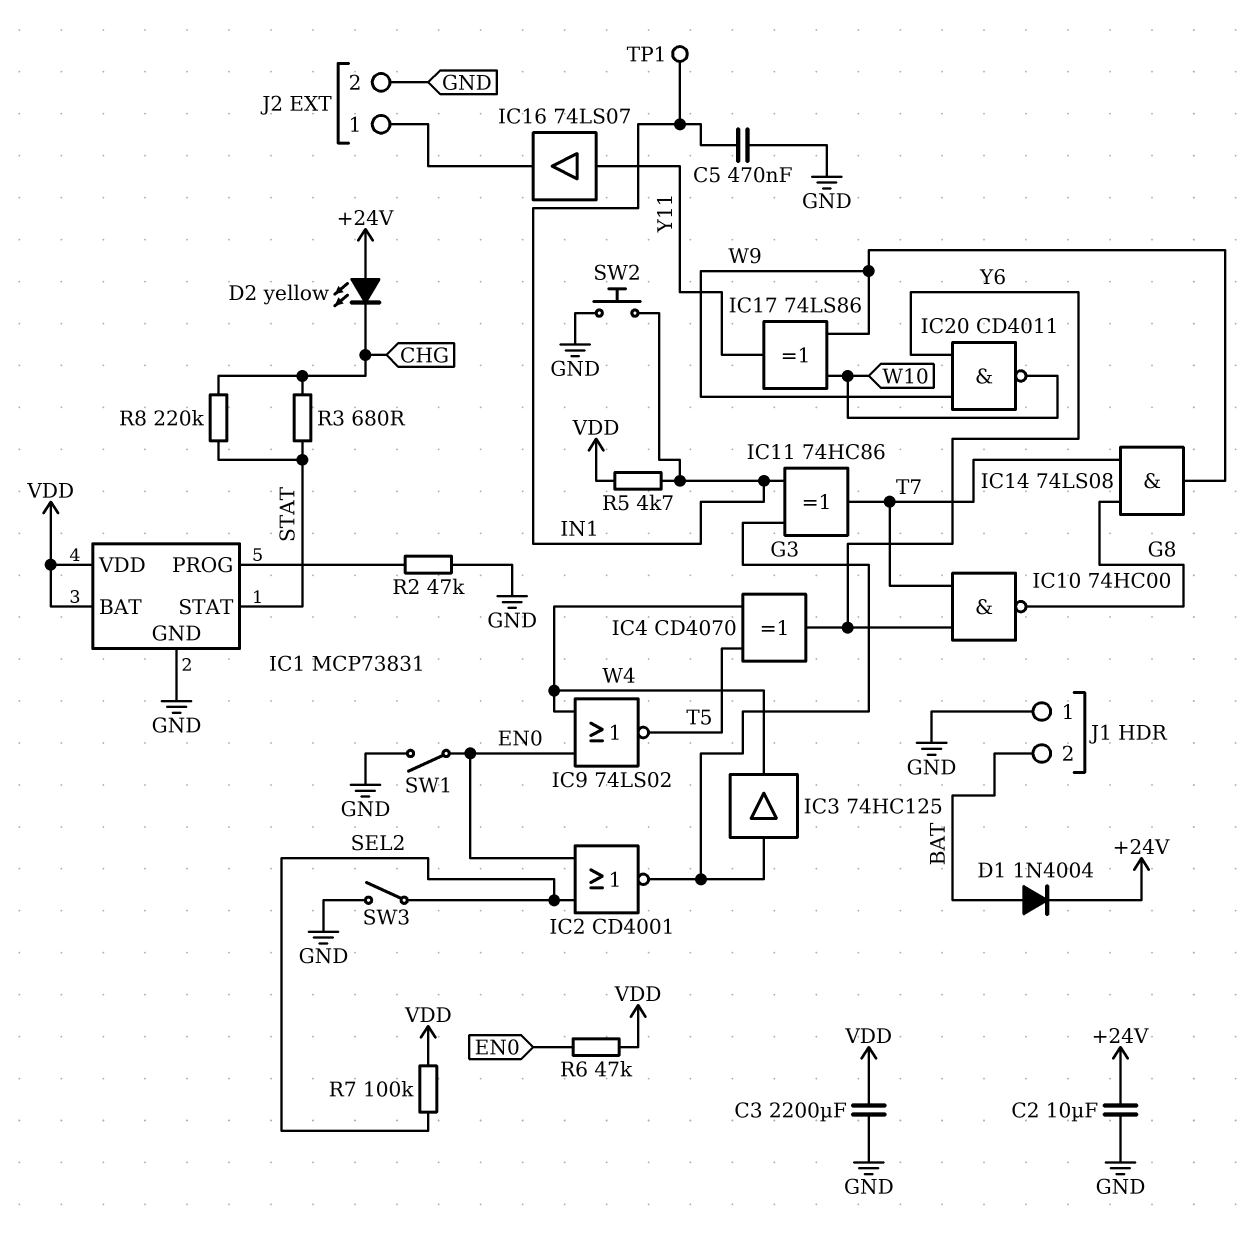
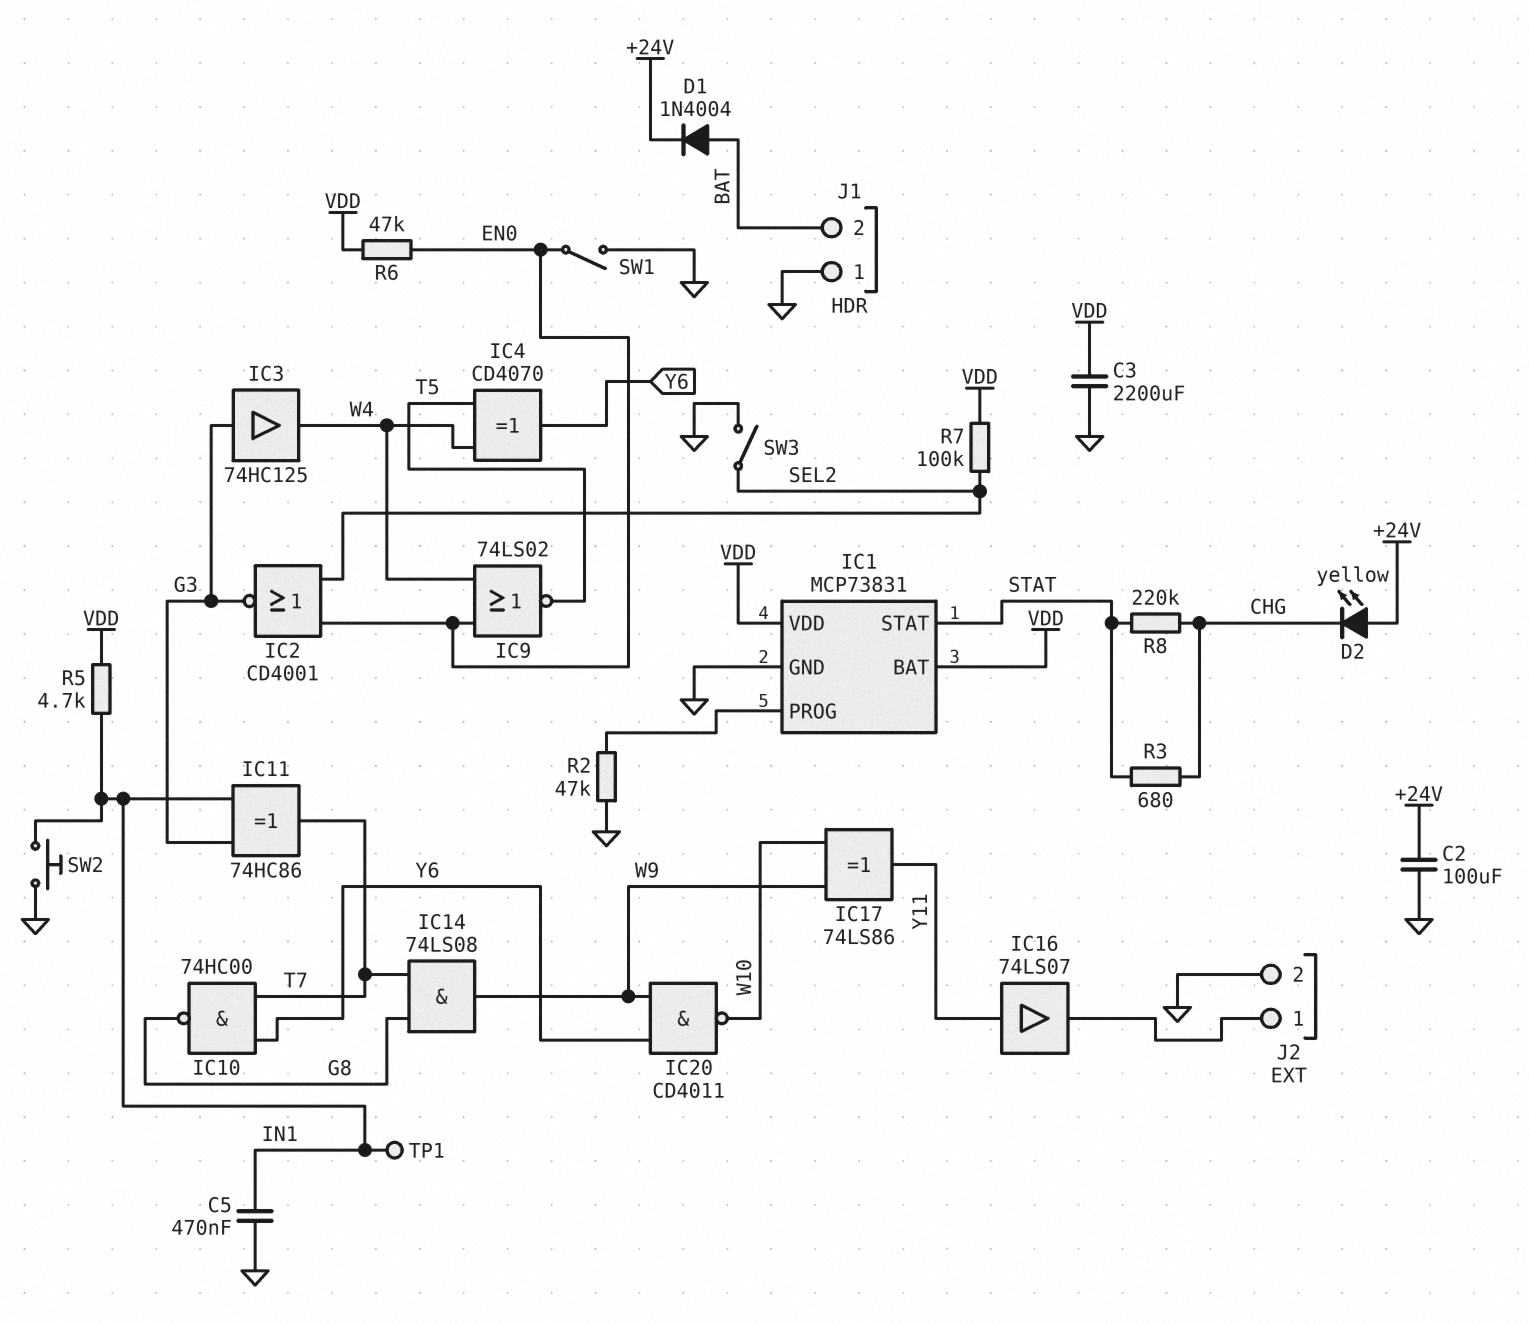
C2: 10uF (+24V, GND) -> 100uF (+24V, GND)

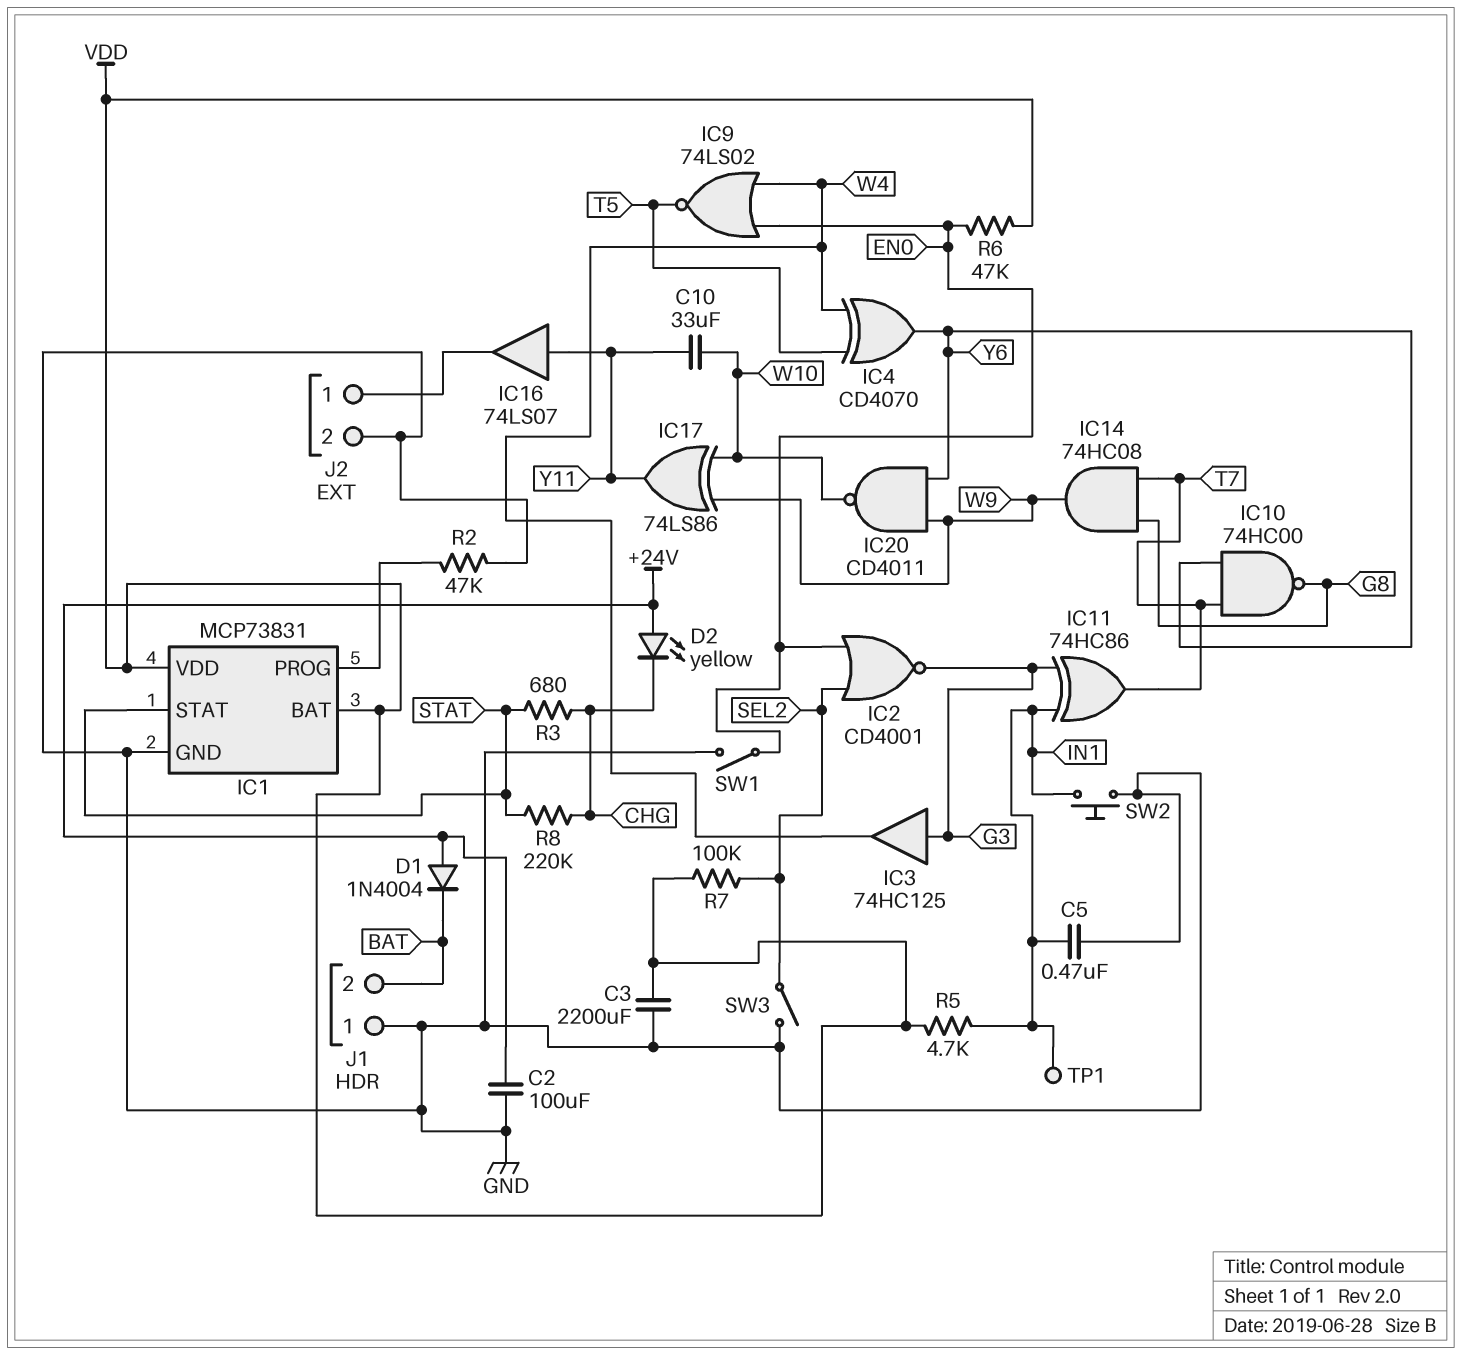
C10: none -> 33uF (W10, Y11)
D1: diode 1N4004 (A BAT, K +24V) -> diode 1N4004 (A +24V, K BAT)
IC14: AND 74LS08 (in G8, in T7, out W9) -> AND 74HC08 (in G8, in T7, out W9)

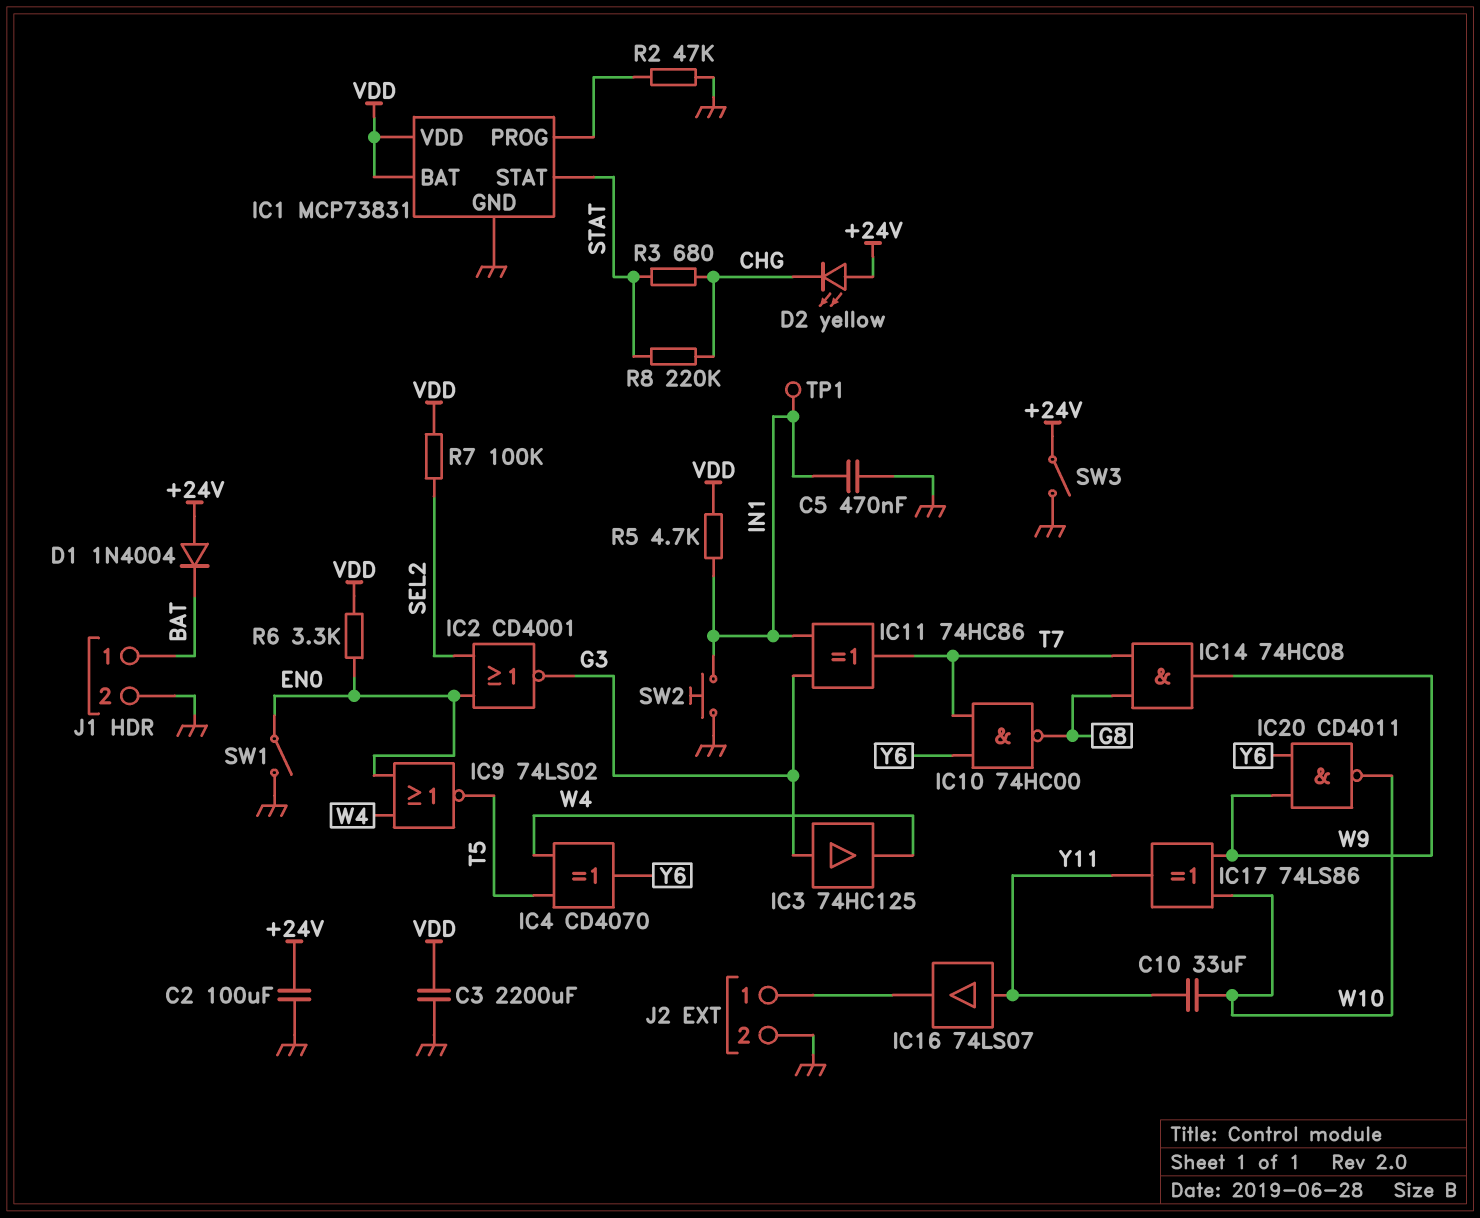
J1 pin 1: GND -> BAT
J1 pin 2: BAT -> GND
R6: 47k (EN0, VDD) -> 3.3k (EN0, VDD)
SW3: switch (GND, SEL2) -> switch (+24V, GND)

